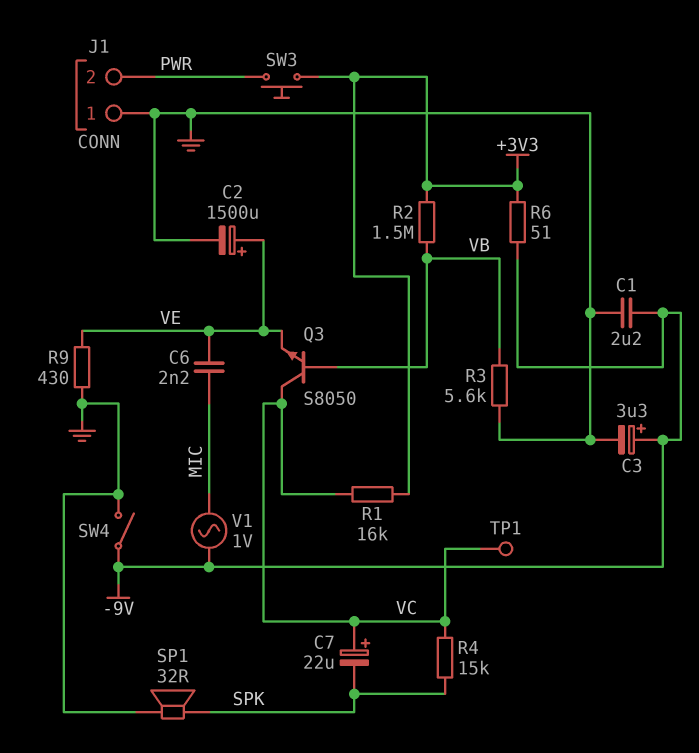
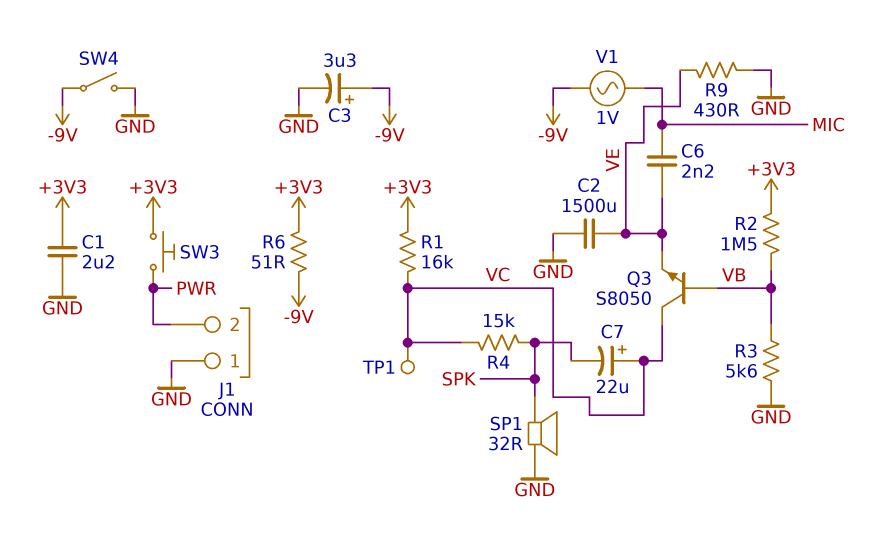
C1: 2.2uF (-9V, GND) -> 2.2uF (+3V3, GND)
C2: 1500uF (plus VE, minus GND) -> 1500uF (GND, VE)

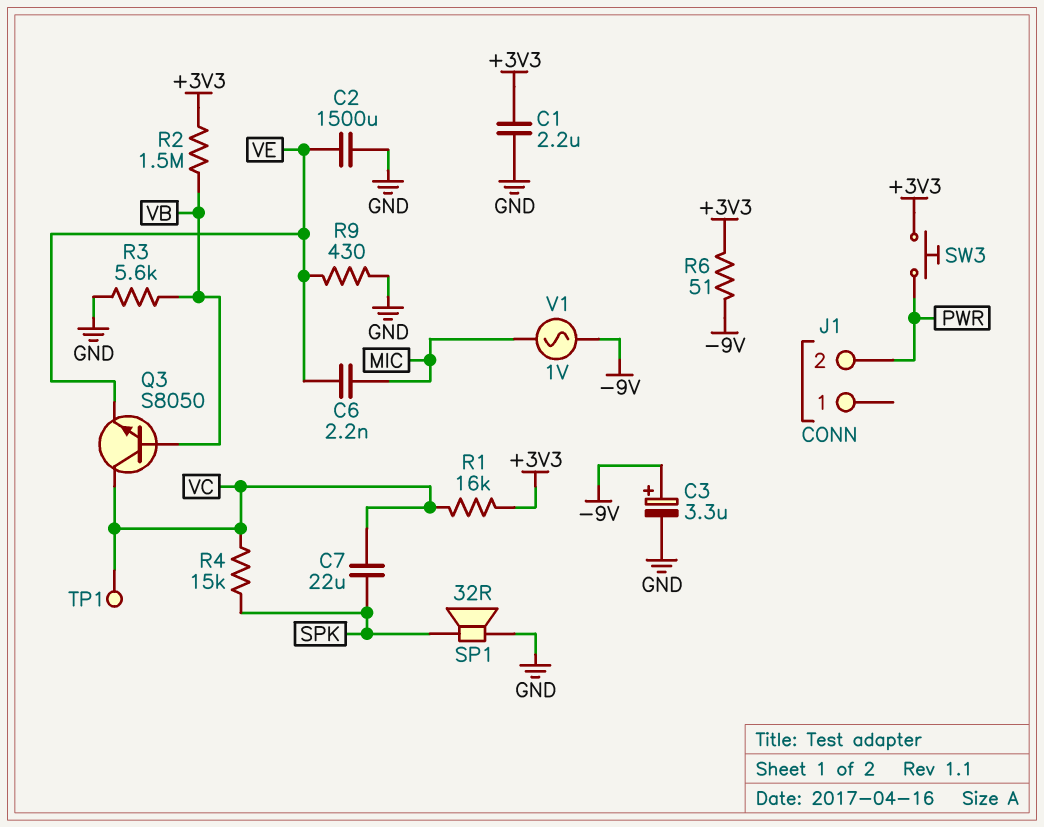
C7: 22uF (plus VC, minus SPK) -> 22uF (SPK, VC)
J1 pin 1: GND -> none
SW4: switch (-9V, GND) -> none

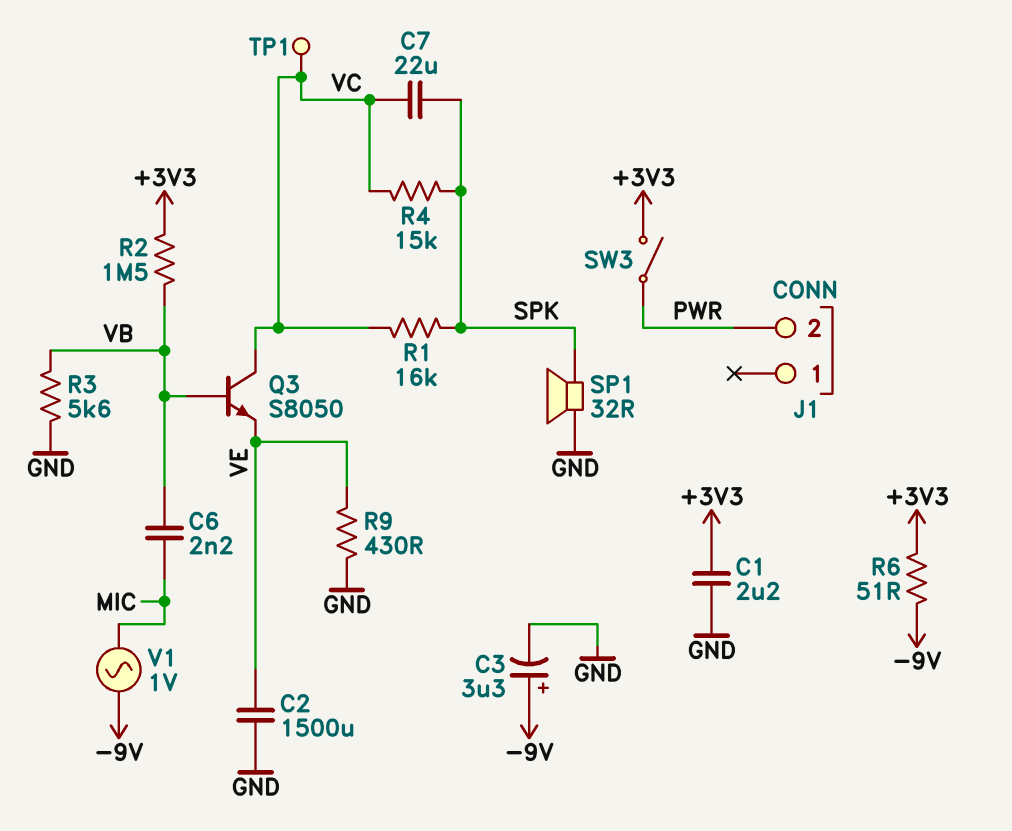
C6: 2.2nF (MIC, VE) -> 2.2nF (MIC, VB)
R1: 16k (+3V3, VC) -> 16k (SPK, VC)
SW3: button (+3V3, PWR) -> switch (+3V3, PWR)

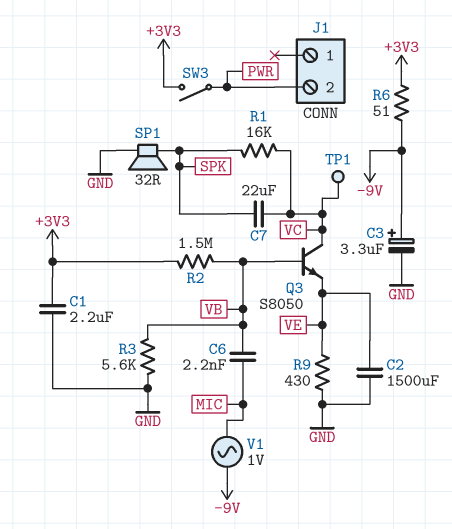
R4: 15k (SPK, VC) -> none

